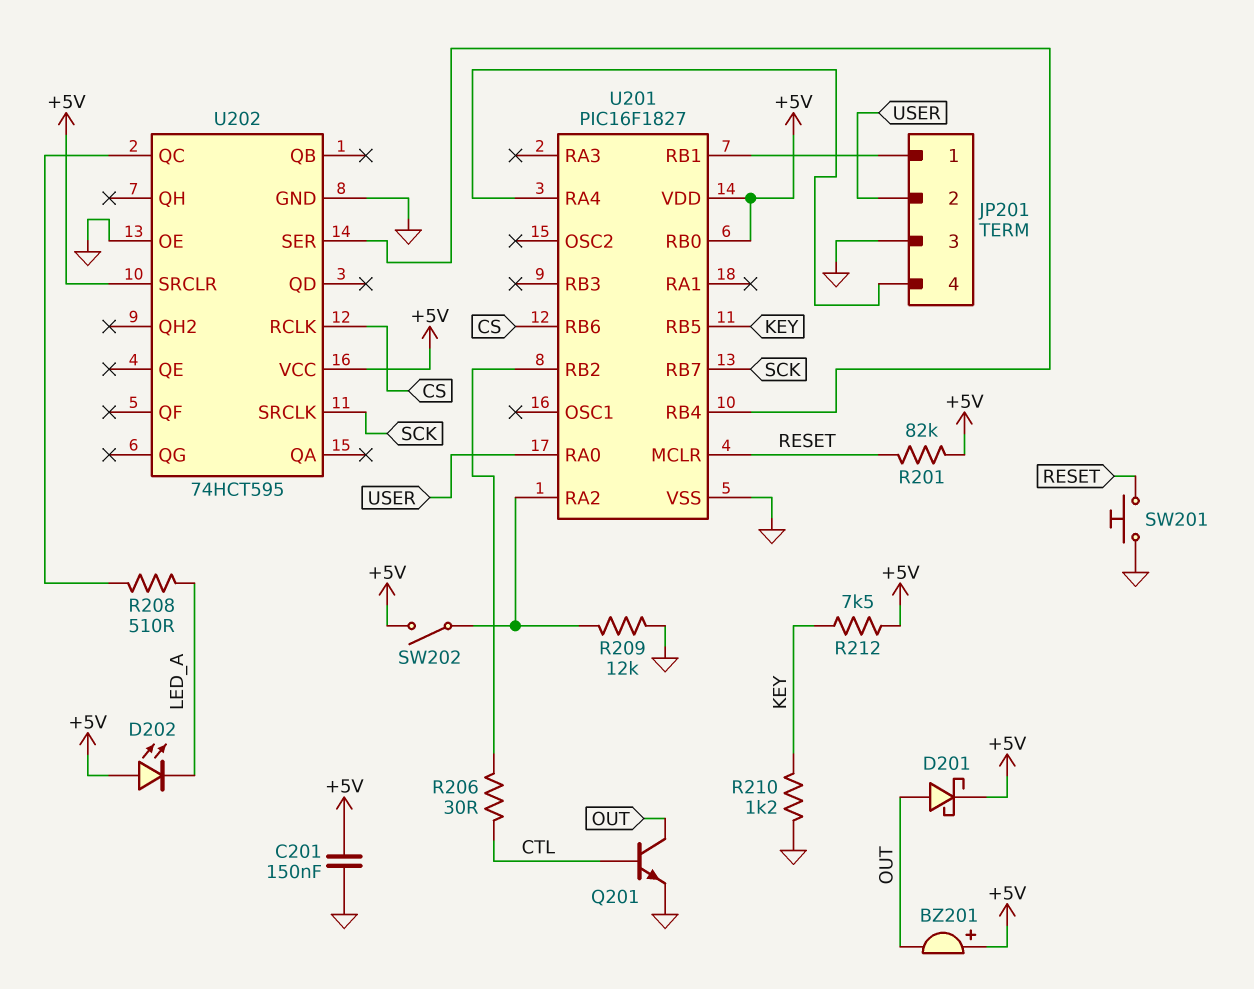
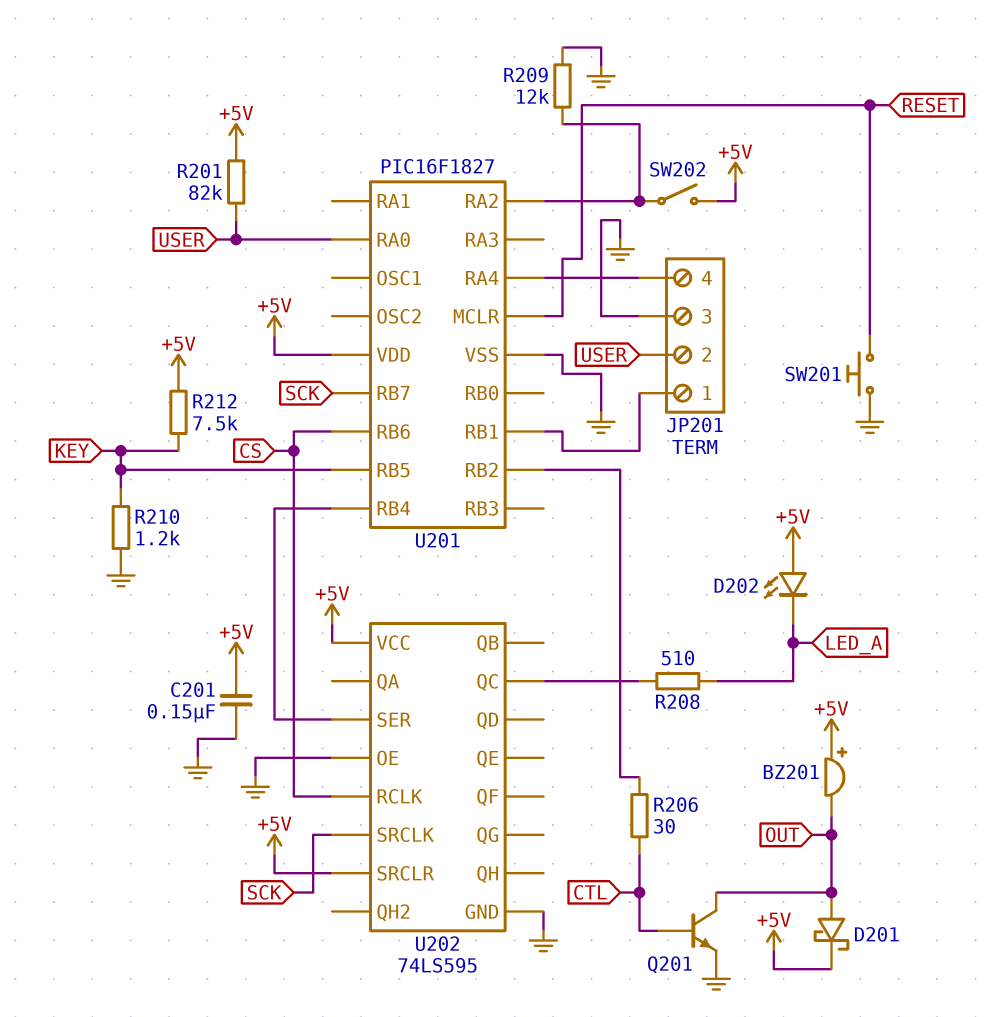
R201: 82k (+5V, RESET) -> 82k (+5V, USER)
U201 pin RB0: +5V -> none
U202: 74HCT595 -> 74LS595

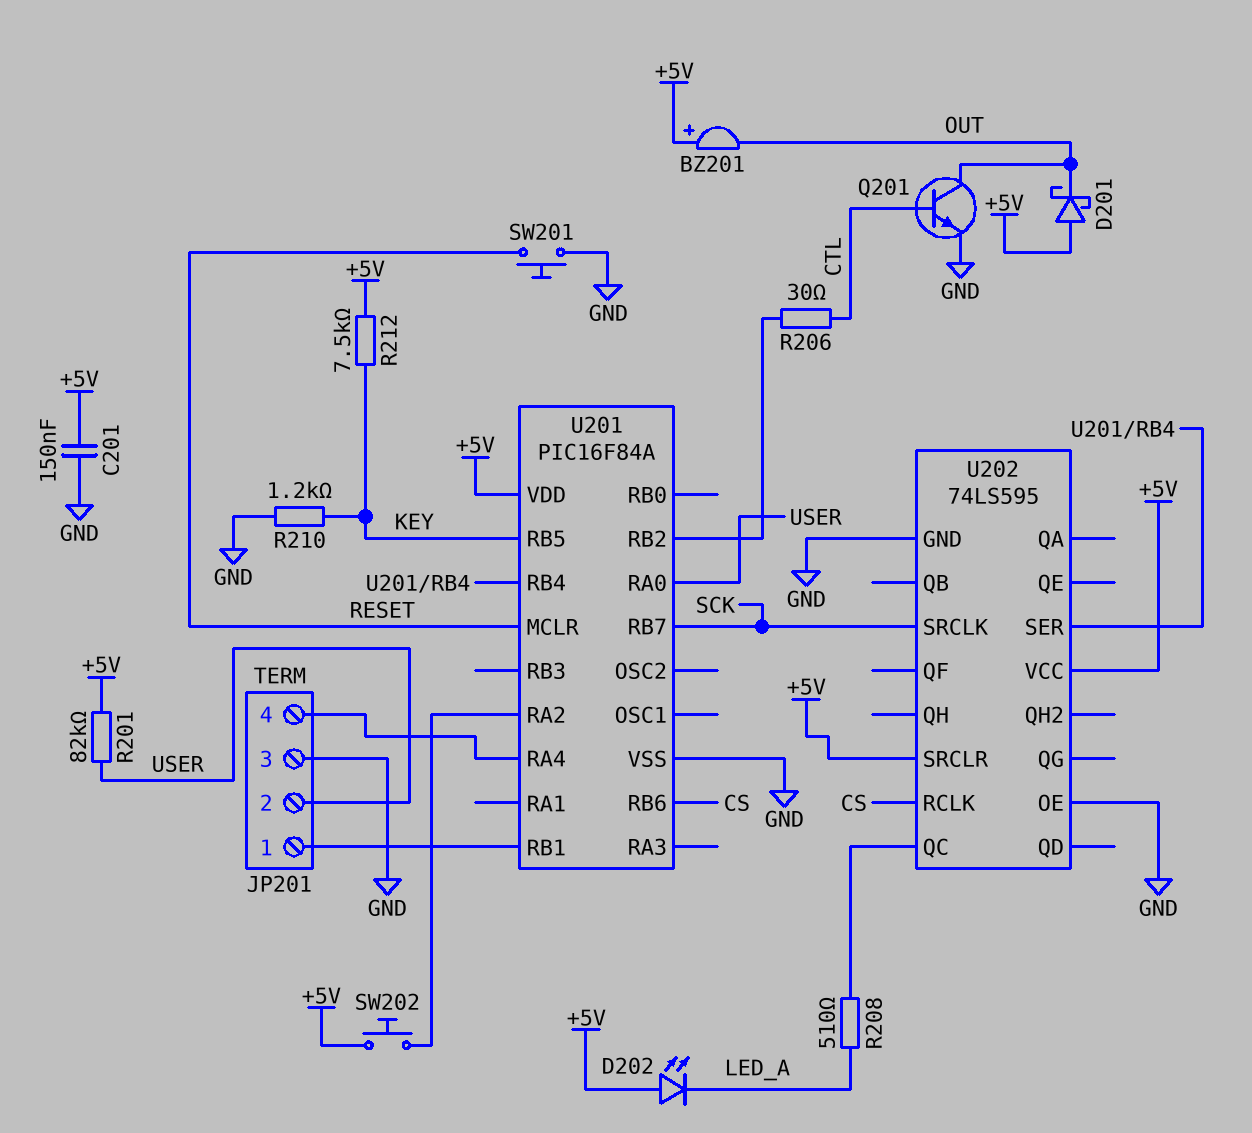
D201: schottky (A OUT, K +5V) -> schottky (A +5V, K OUT)
R209: 12k (GND, U201/RA2) -> none
SW202: switch (+5V, U201/RA2) -> button (+5V, U201/RA2)
U201: PIC16F1827 -> PIC16F84A

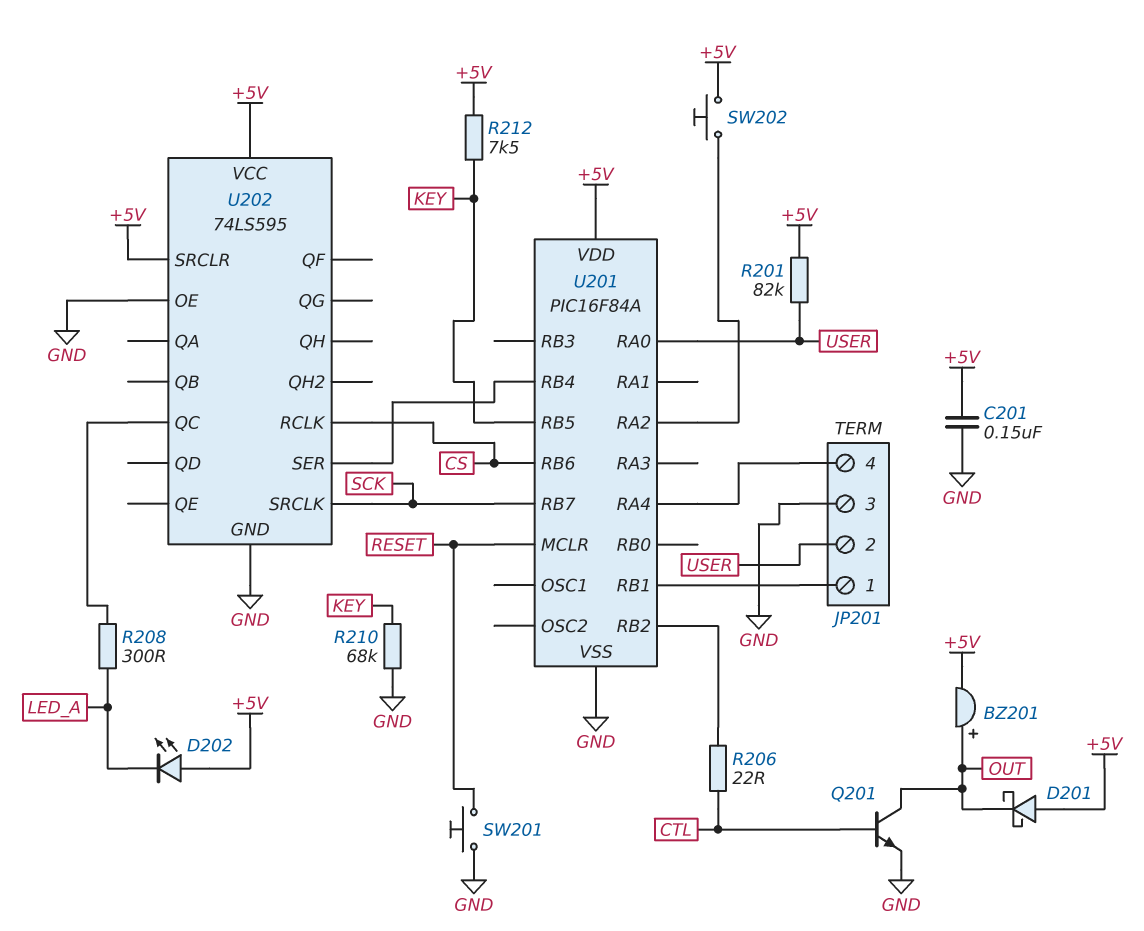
BZ201: buzzer (plus +5V, minus OUT) -> buzzer (plus OUT, minus +5V)
R206: 30 (CTL, U201/RB2) -> 22 (CTL, U201/RB2)
R208: 510 (LED_A, U202/QC) -> 300 (LED_A, U202/QC)
R210: 1.2k (GND, KEY) -> 68k (GND, KEY)

